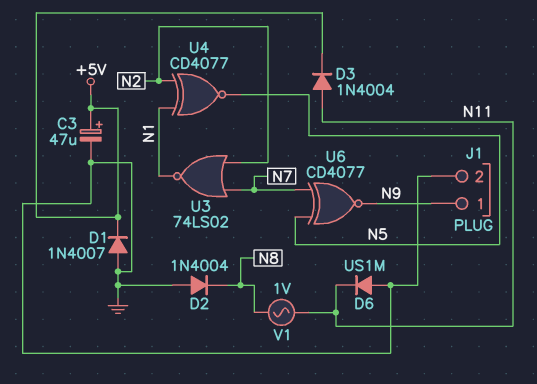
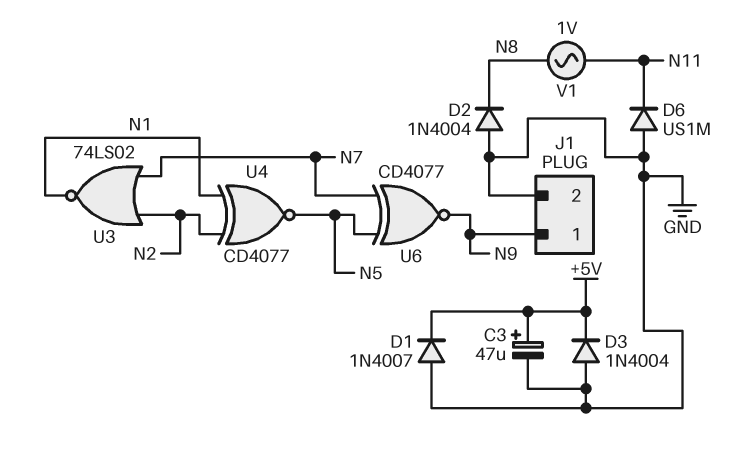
D3: diode 1N4004 (A N11, K +5V) -> diode 1N4004 (A GND, K +5V)

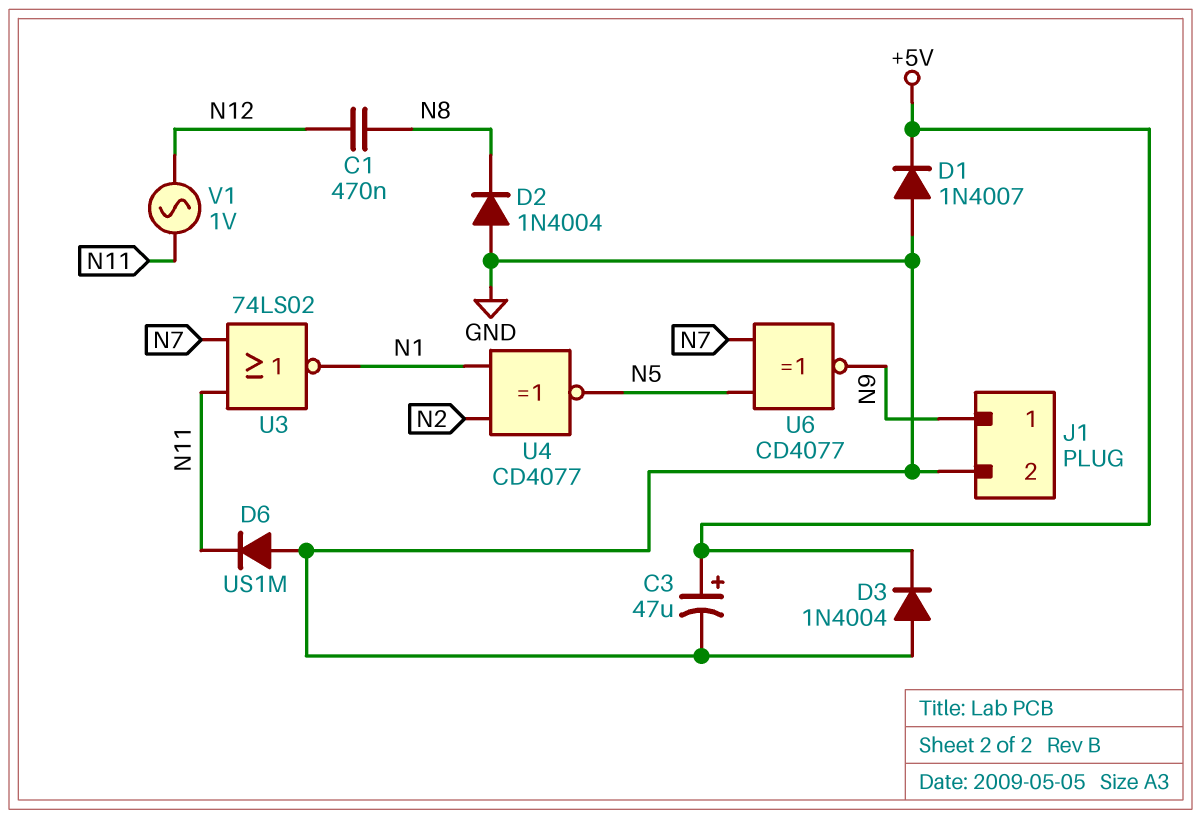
C1: none -> 470nF (N8, N12)
U3: NOR 74LS02 (in N2, in N7, out N1) -> NOR 74LS02 (in N7, in N11, out N1)
V1: AC 1V (N8, N11) -> AC 1V (N11, N12)

